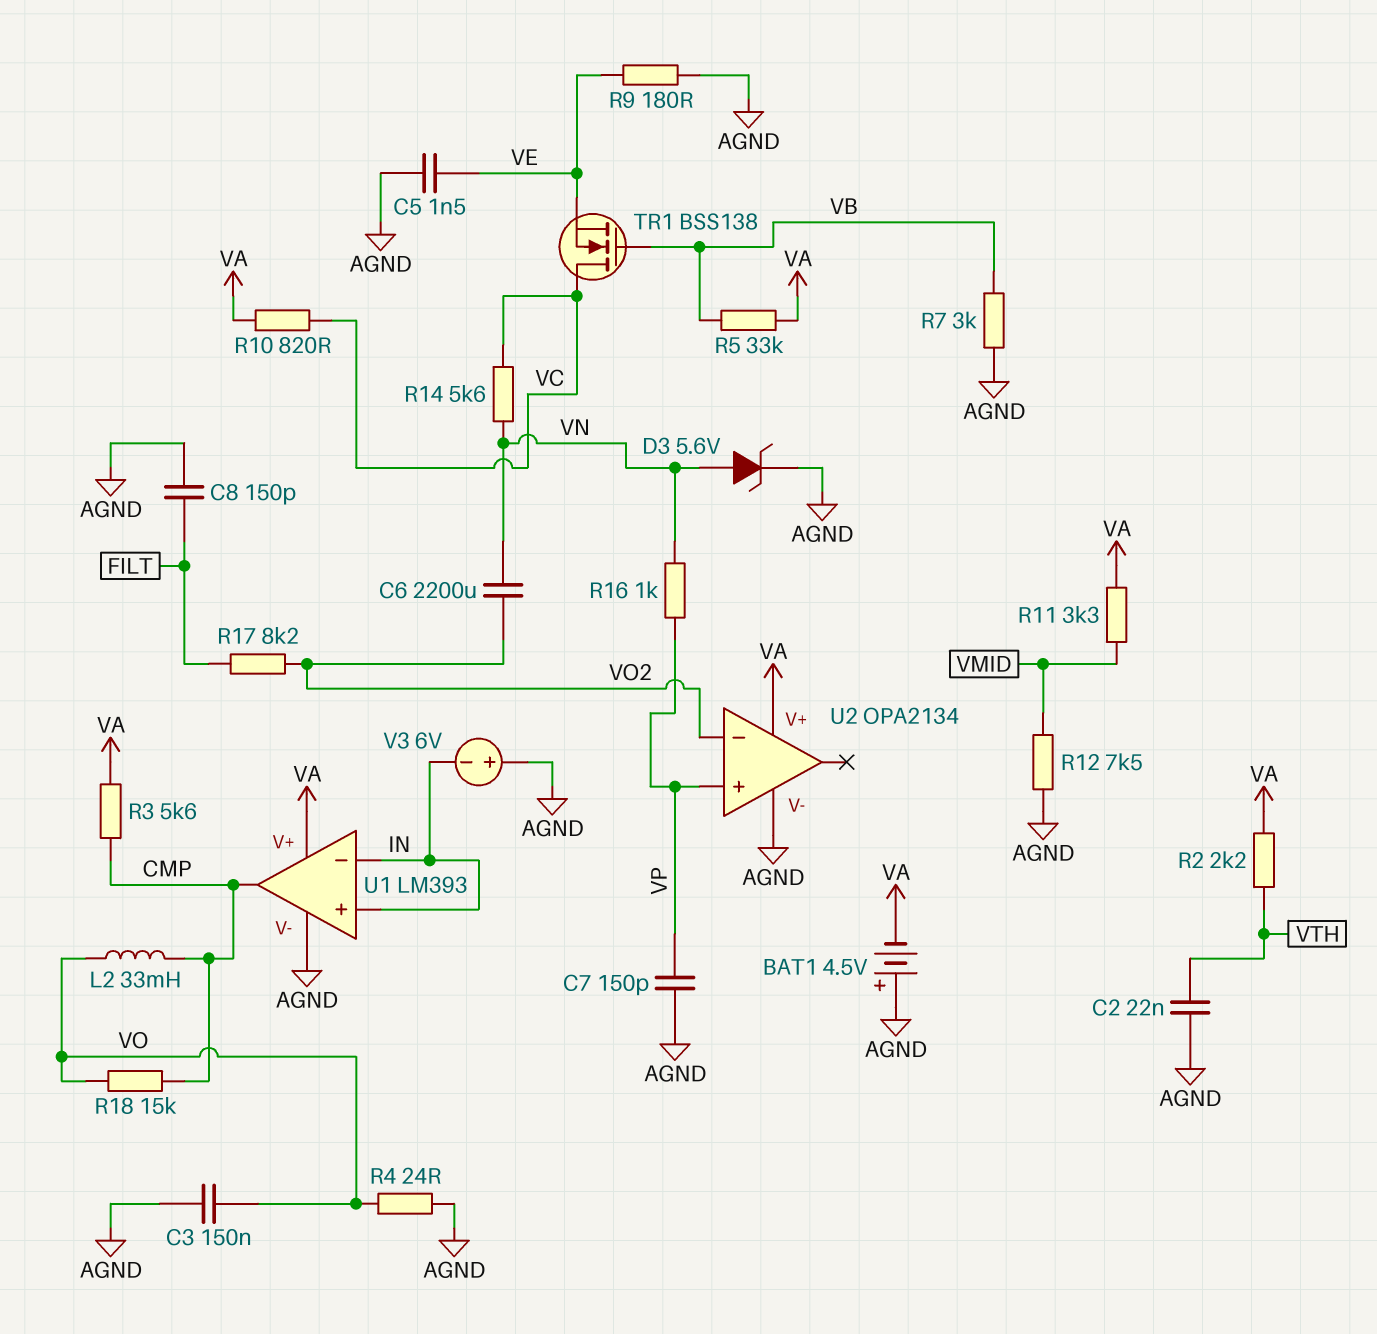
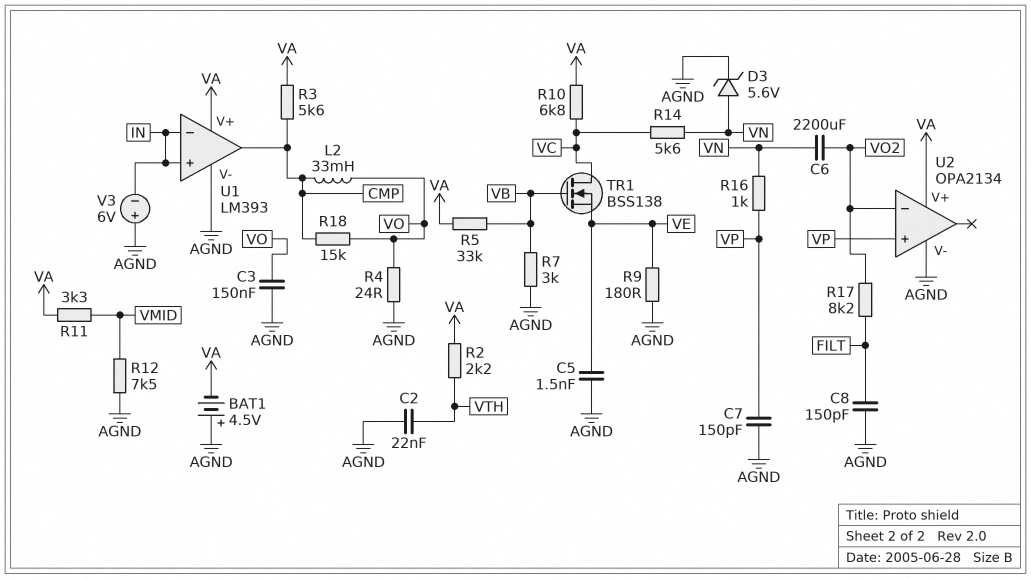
R10: 820 (VA, VC) -> 6.8k (VA, VC)

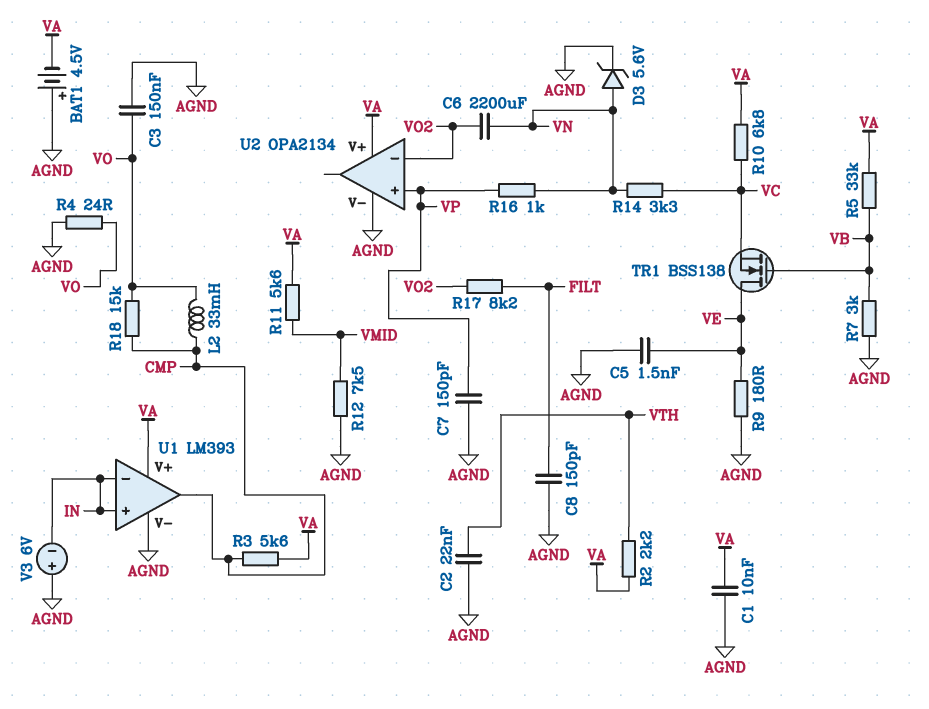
C1: none -> 10nF (AGND, VA)
R11: 3.3k (VA, VMID) -> 5.6k (VA, VMID)
R14: 5.6k (VC, VN) -> 3.3k (VC, VN)
TR1: NMOS BSS138 (G VB, D VC, S VE) -> NMOS BSS138 (G VB, D VE, S VC)

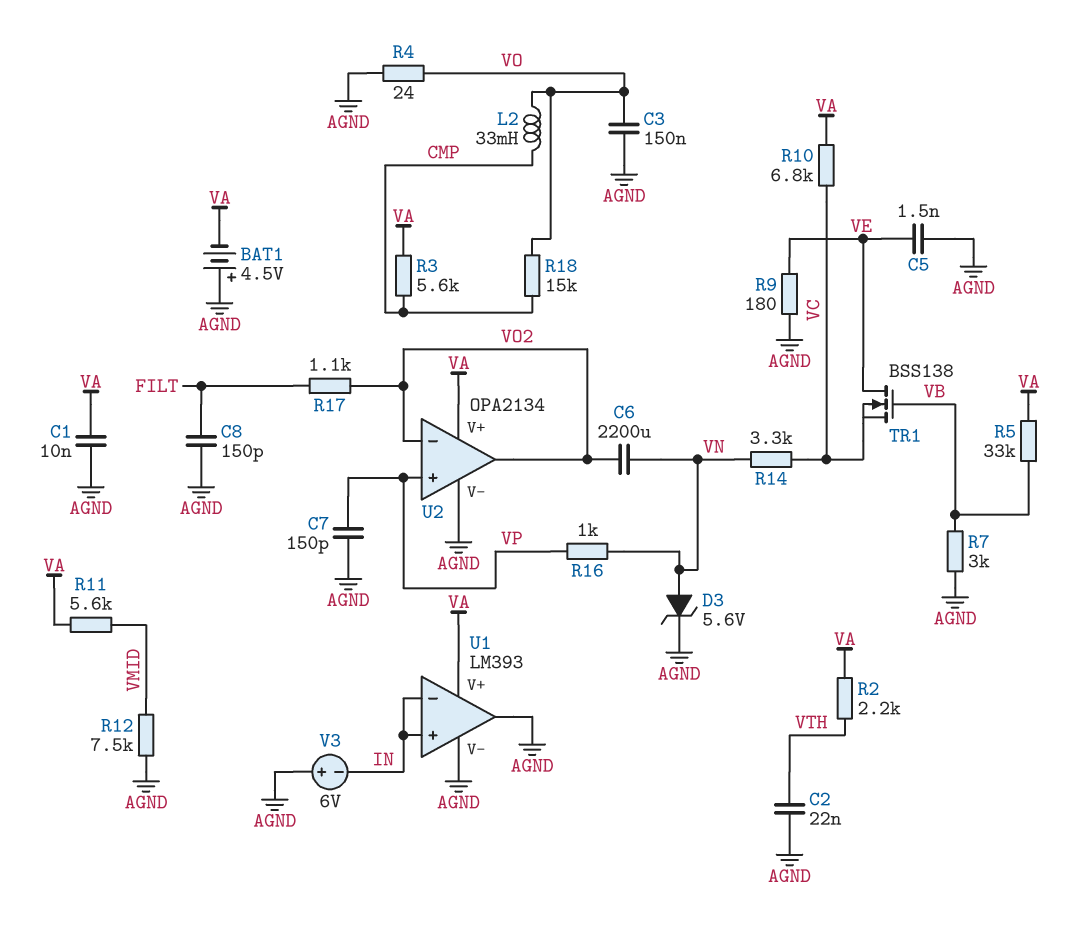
R17: 8.2k (FILT, VO2) -> 1.1k (FILT, VO2)
U1 pin out: CMP -> AGND
U2 pin out: none -> VO2

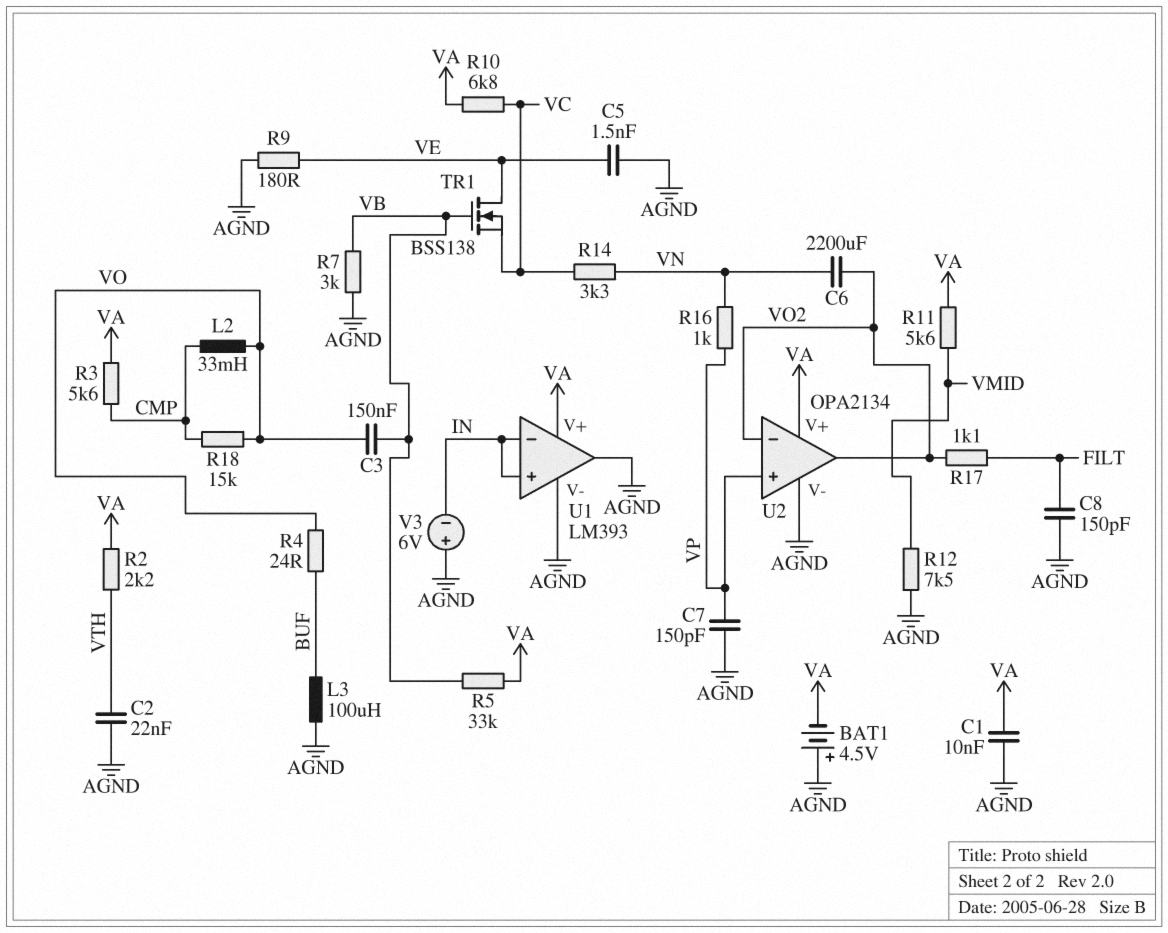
C3: 150nF (AGND, VO) -> 150nF (VB, VO)
D3: zener 5.6V (A VN, K AGND) -> none
L3: none -> 100uH (AGND, BUF)
R4: 24 (AGND, VO) -> 24 (BUF, VO)

